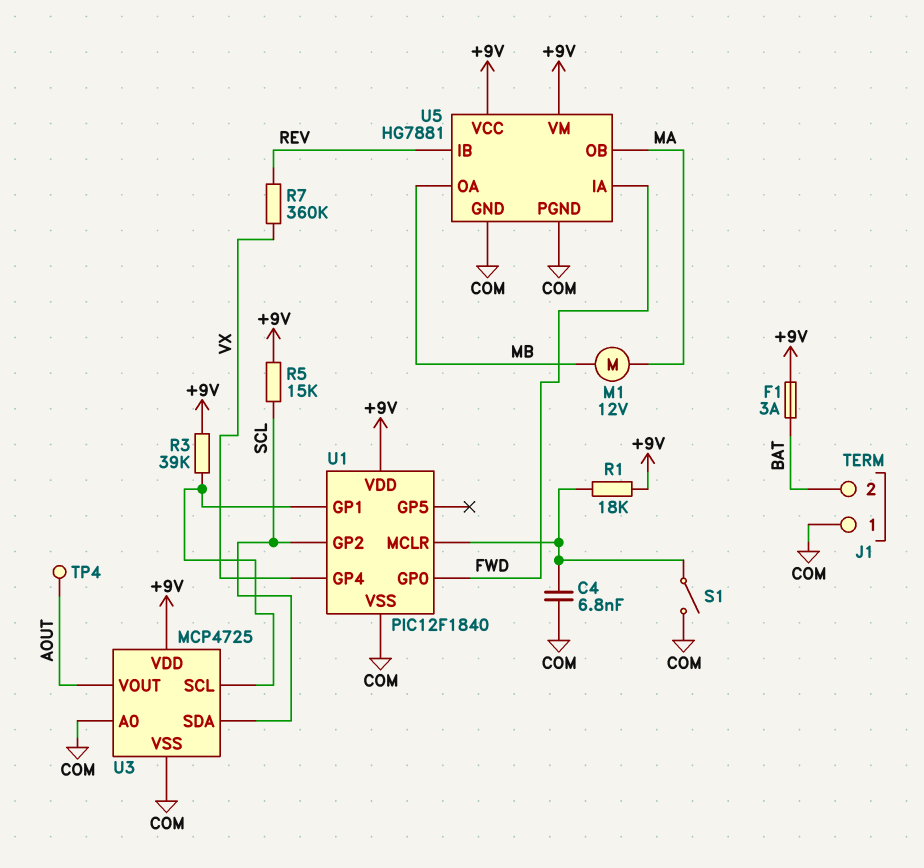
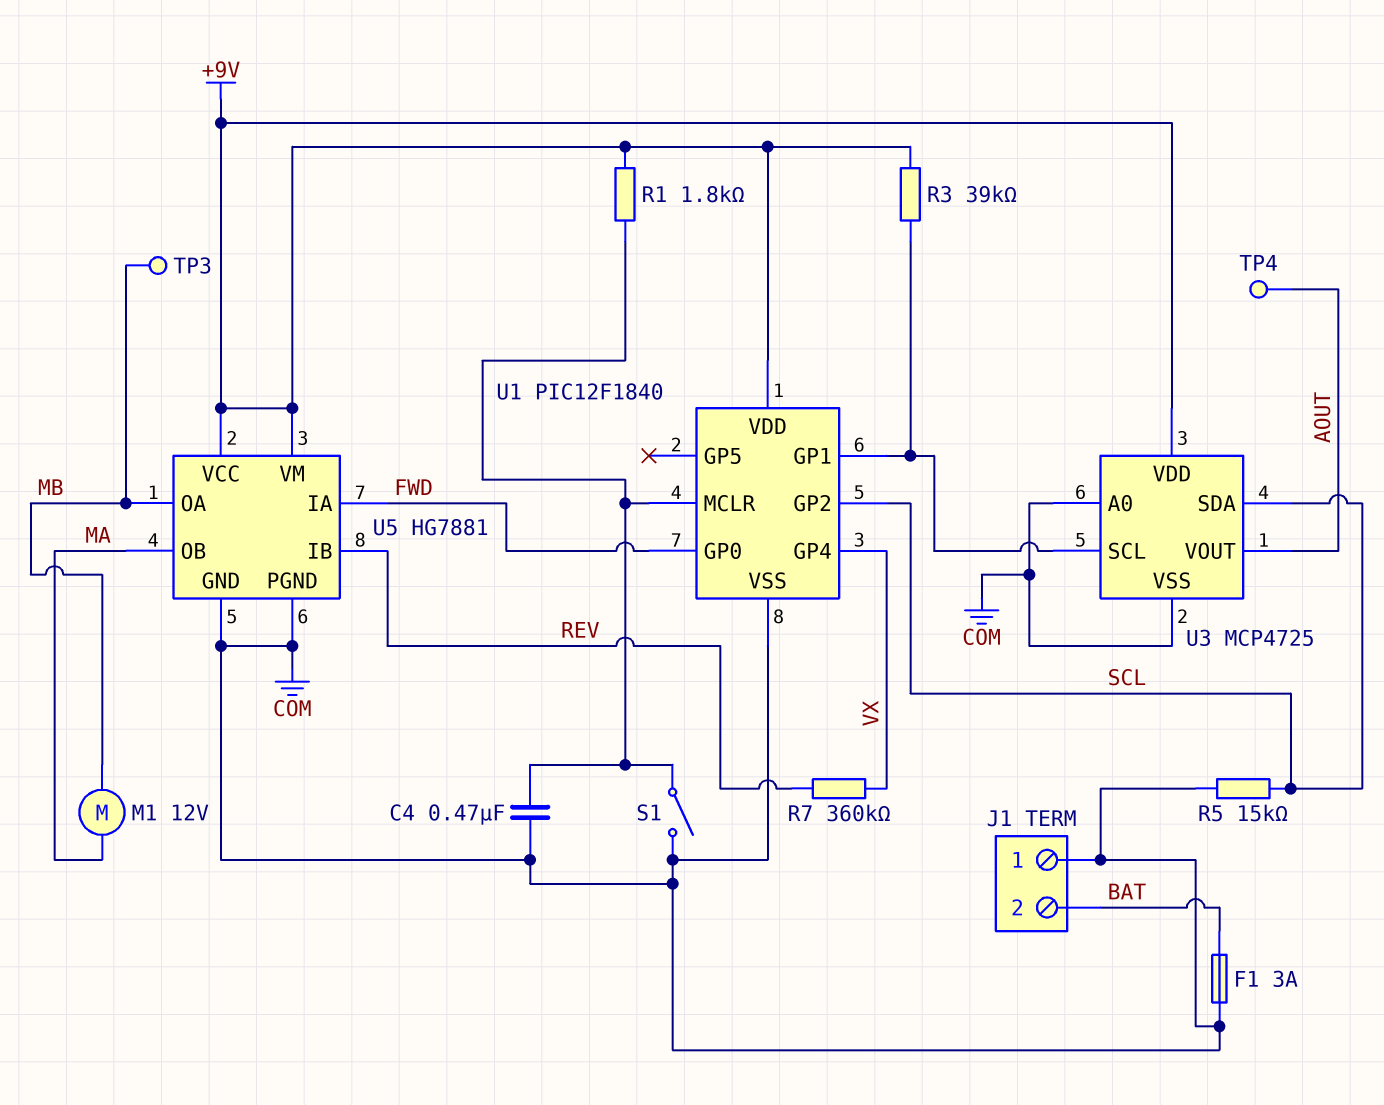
C4: 6.8nF (COM, U1/MCLR) -> 470nF (COM, U1/MCLR)
F1: 3A (+9V, BAT) -> 3A (BAT, COM)
R1: 18k (+9V, U1/MCLR) -> 1.8k (+9V, U1/MCLR)
R5: 15k (+9V, SCL) -> 15k (COM, SCL)
TP3: none -> test point (MB)

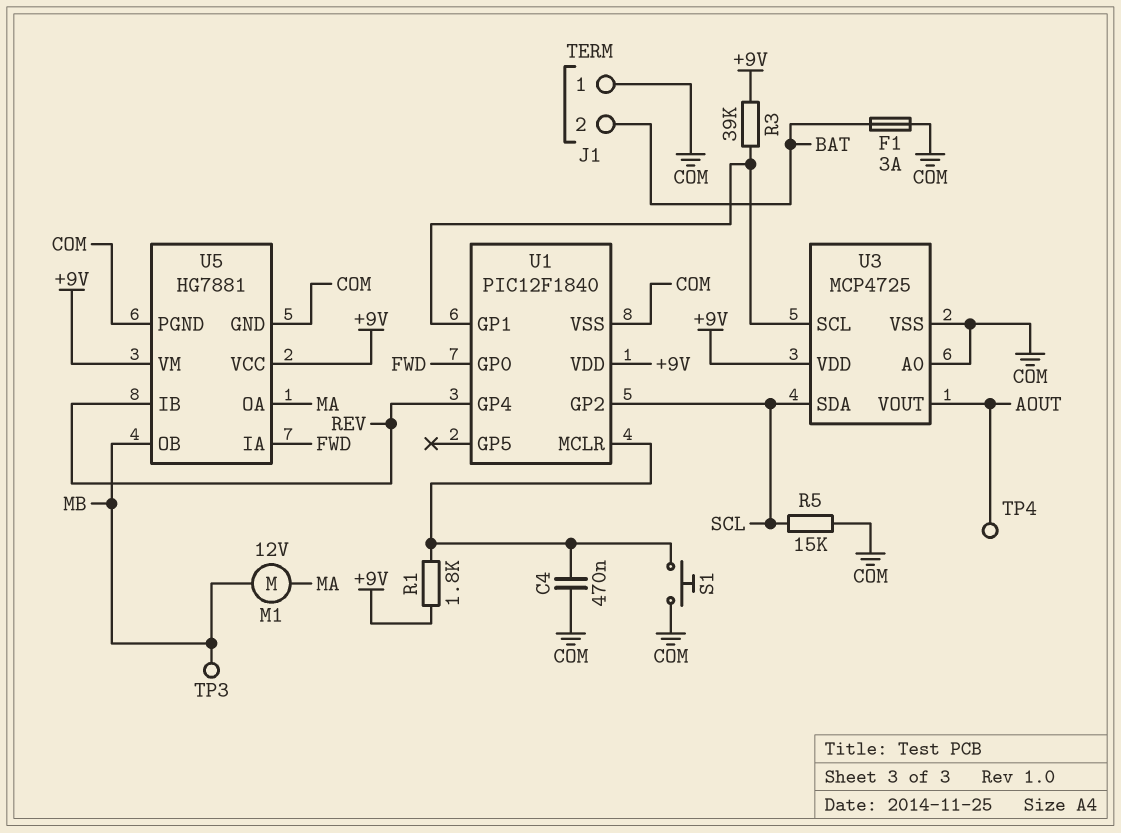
R7: 360k (REV, VX) -> none
S1: switch (COM, U1/MCLR) -> button (COM, U1/MCLR)
U1 pin GP4: VX -> REV
U5 pin OA: MB -> MA
U5 pin OB: MA -> MB

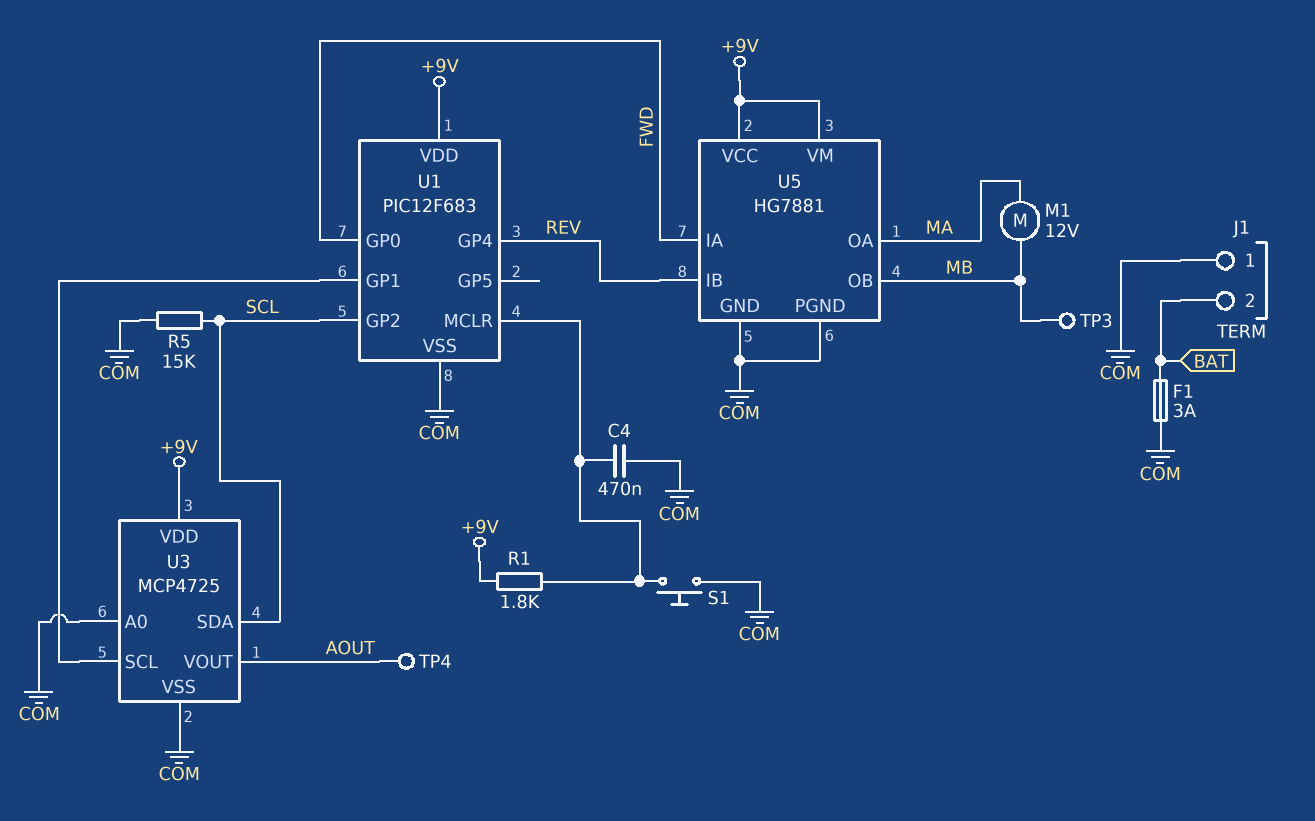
R3: 39k (+9V, U1/GP1) -> none
U1: PIC12F1840 -> PIC12F683

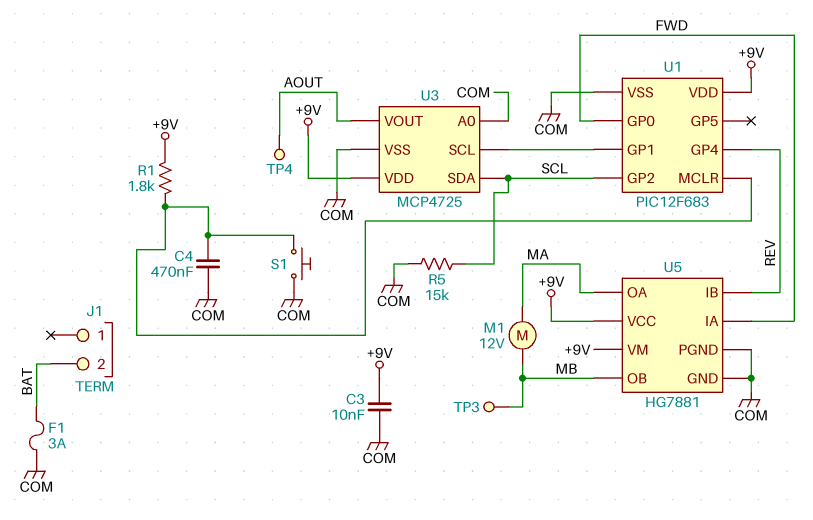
C3: none -> 10nF (+9V, COM)
J1 pin 1: COM -> none

